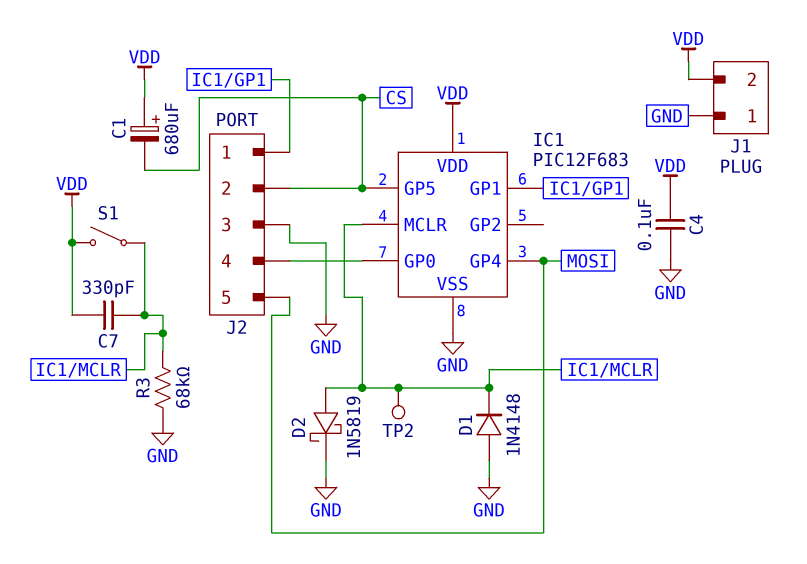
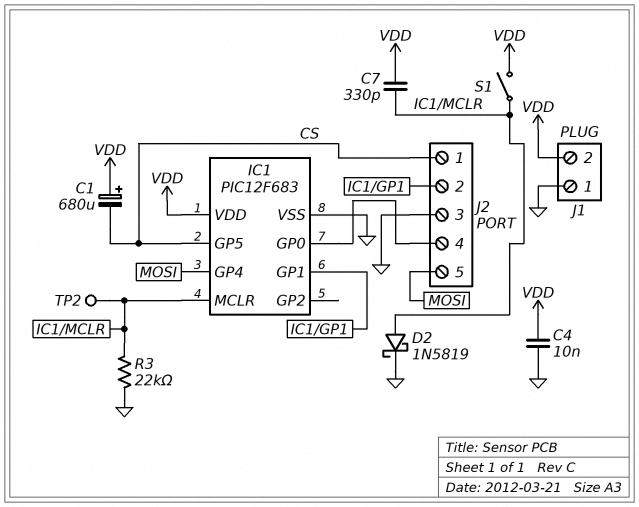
C4: 100nF (GND, VDD) -> 10nF (GND, VDD)
D1: diode 1N4148 (A GND, K IC1/MCLR) -> none
J2 pin 1: IC1/GP1 -> CS
J2 pin 2: CS -> IC1/GP1
R3: 68k (GND, IC1/MCLR) -> 22k (GND, IC1/MCLR)

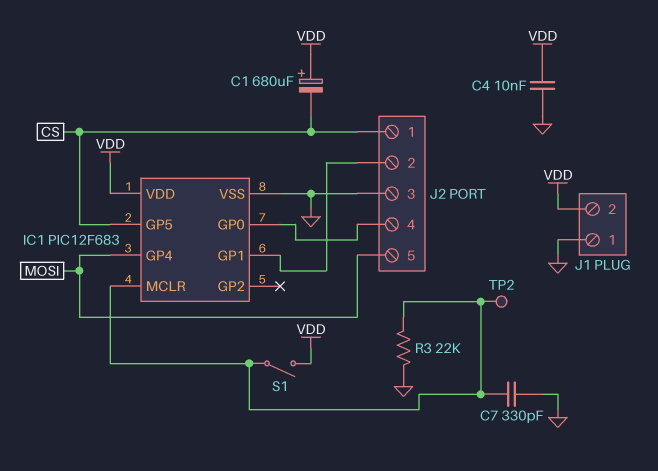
C7: 330pF (IC1/MCLR, VDD) -> 330pF (GND, IC1/MCLR)
D2: schottky 1N5819 (A IC1/MCLR, K GND) -> none

